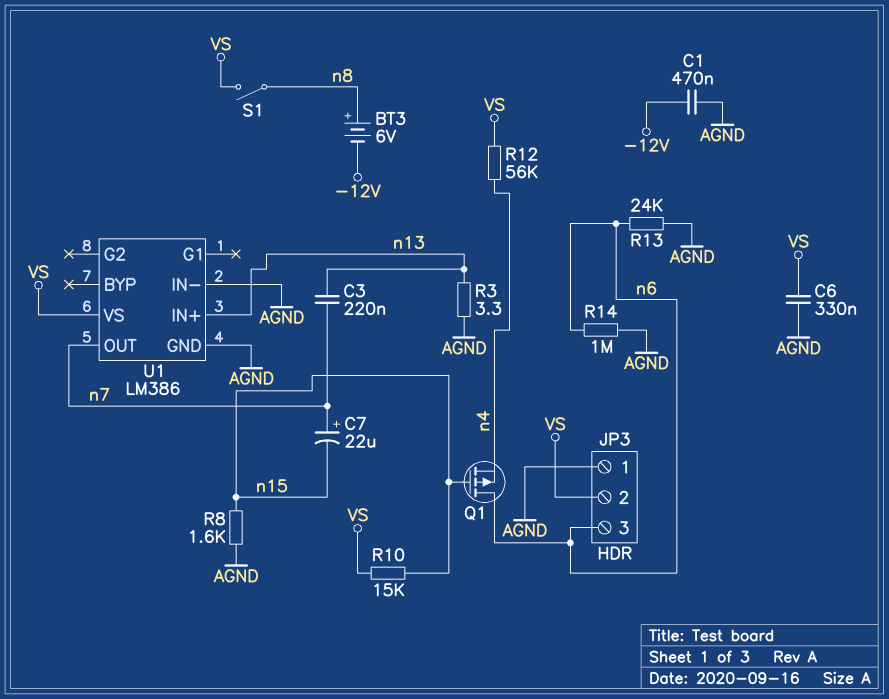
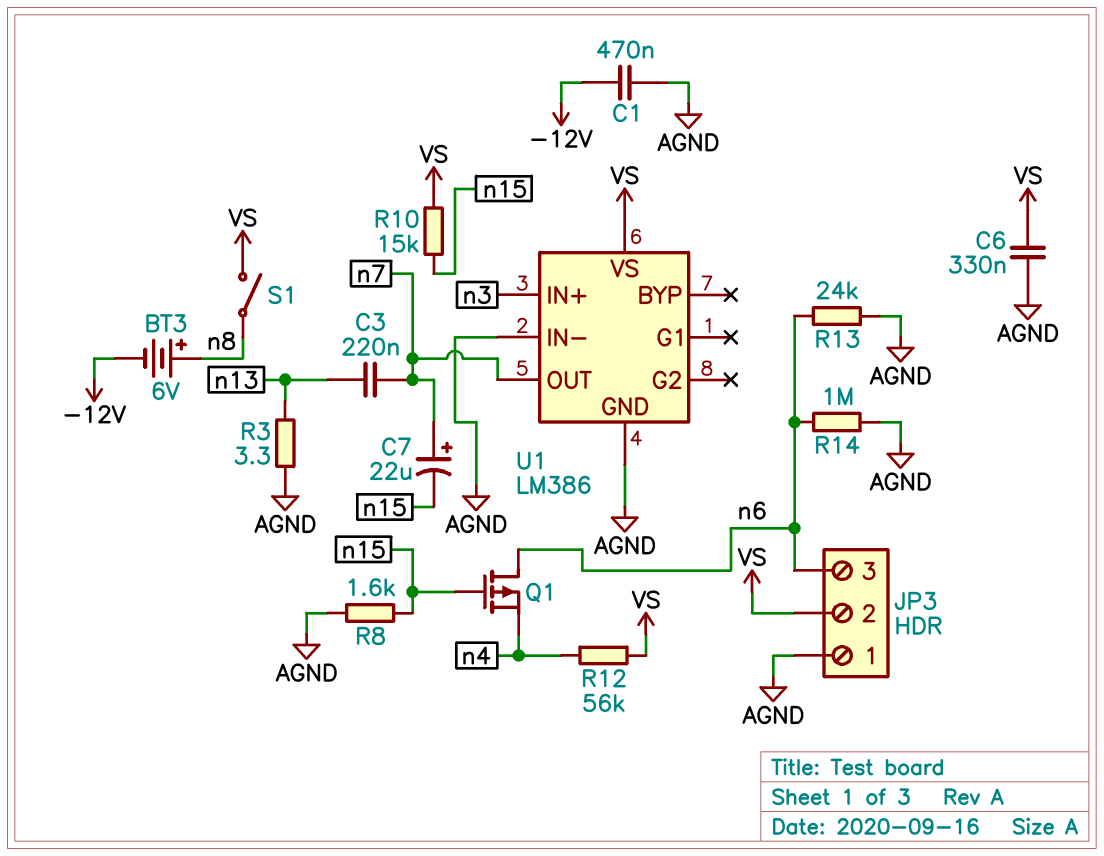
U1 pin IN+: n13 -> n3

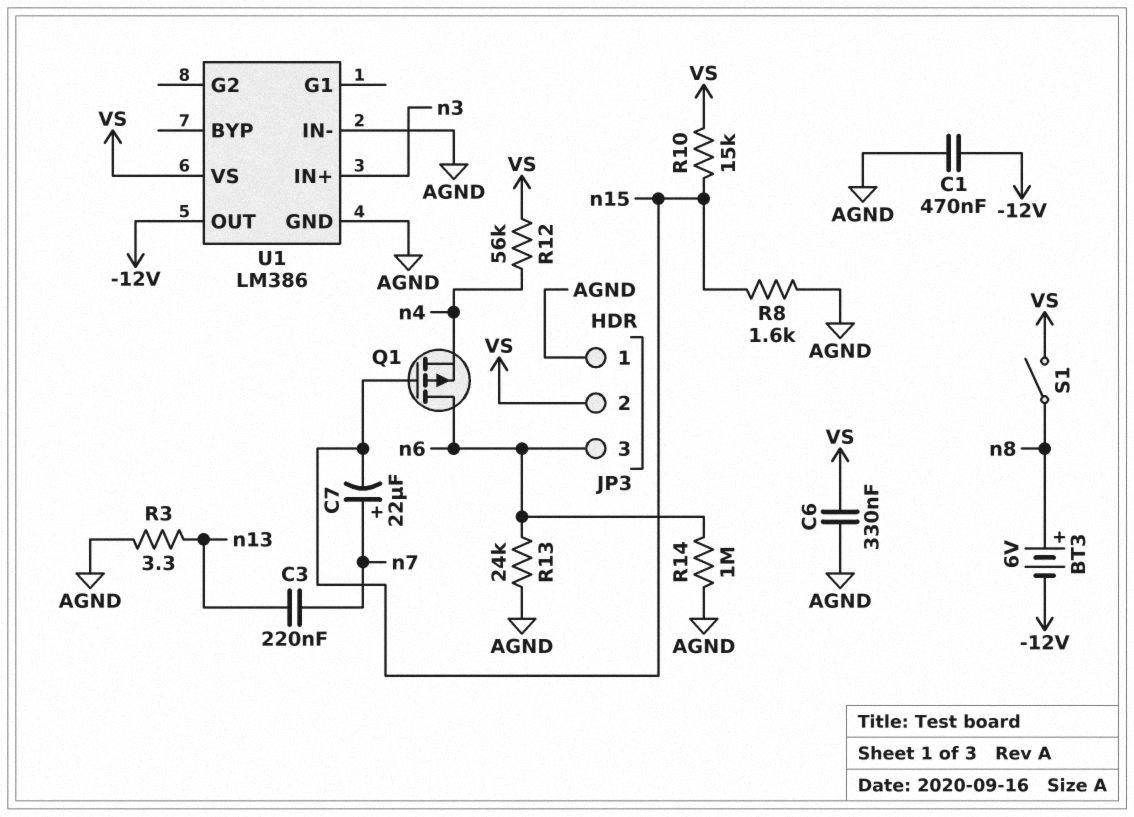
U1 pin OUT: n7 -> -12V

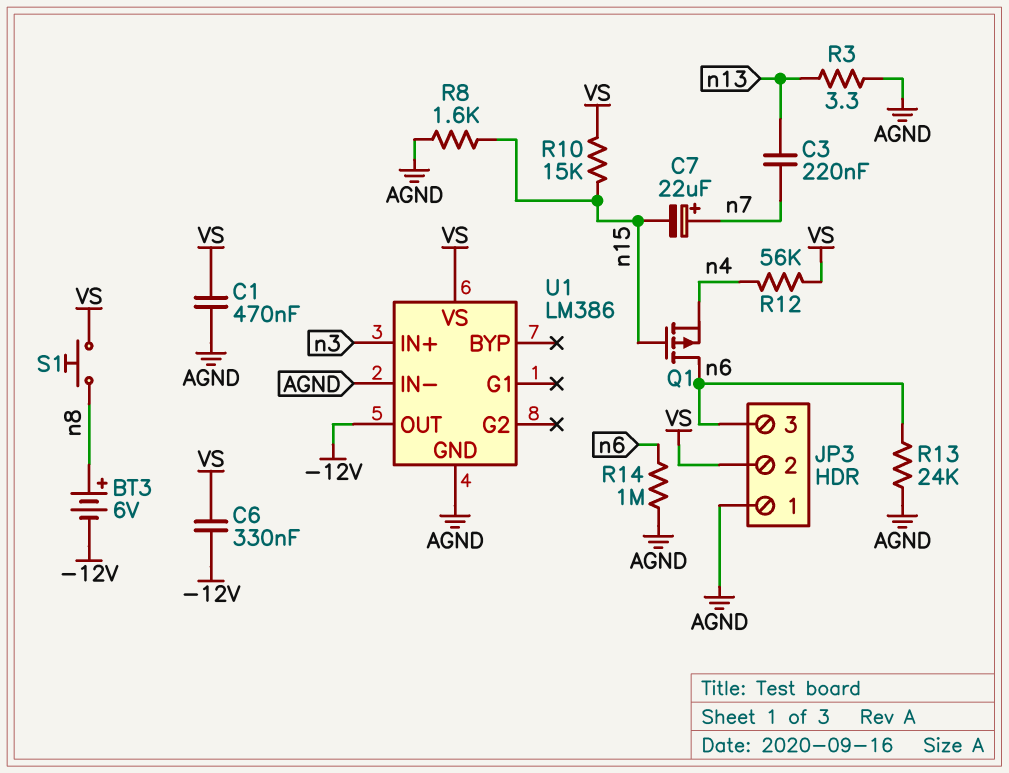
C1: 470nF (-12V, AGND) -> 470nF (AGND, VS)
C6: 330nF (AGND, VS) -> 330nF (-12V, VS)
S1: switch (VS, n8) -> button (VS, n8)

